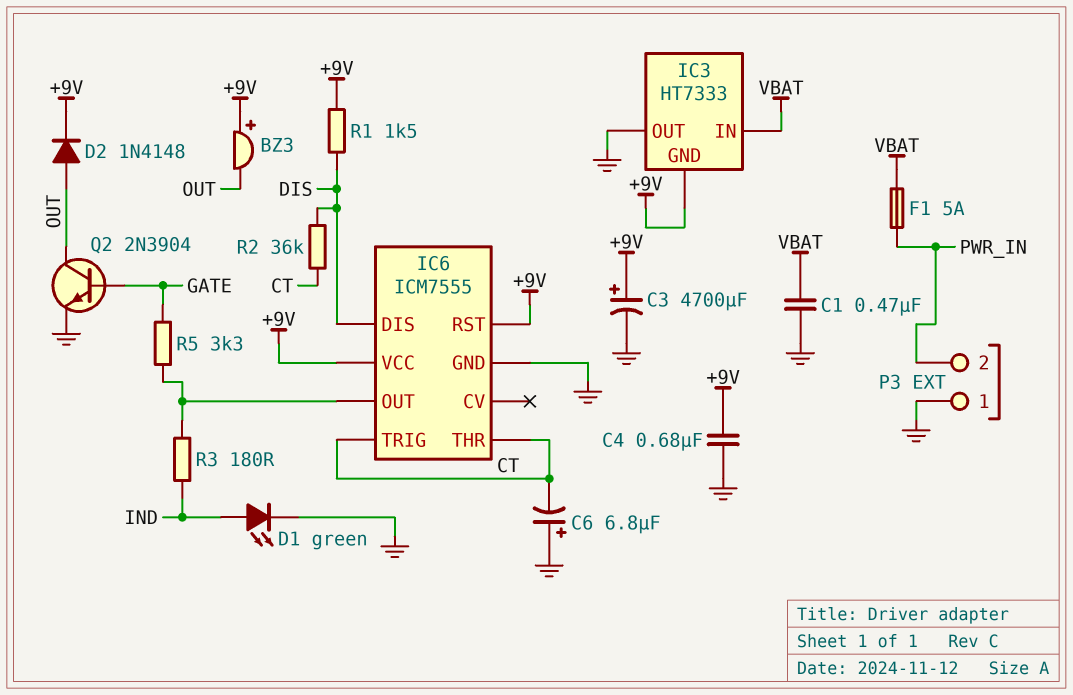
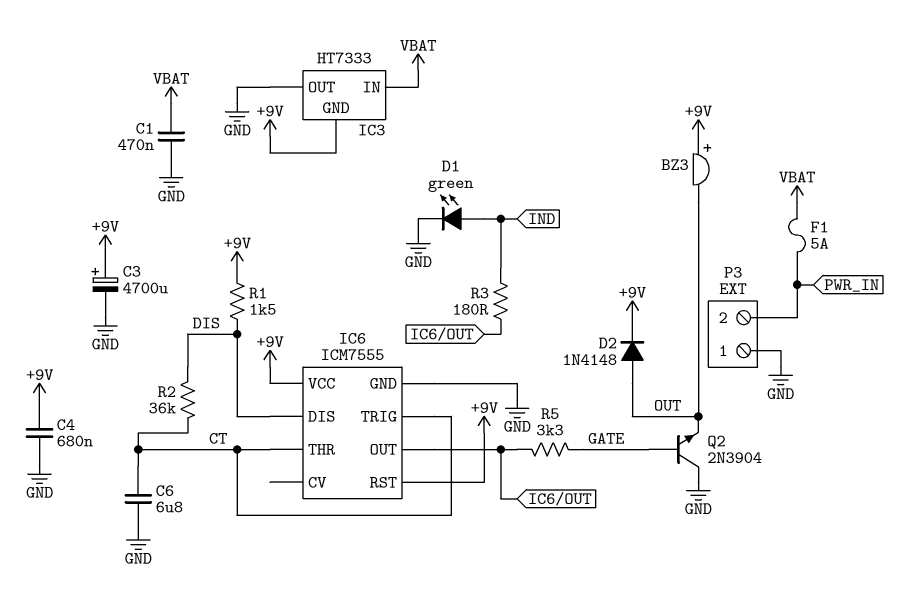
C6: 6.8uF (plus GND, minus CT) -> 6.8uF (CT, GND)
Q2: NPN 2N3904 (B GATE, C OUT, E GND) -> NPN 2N3904 (B GATE, C GND, E OUT)

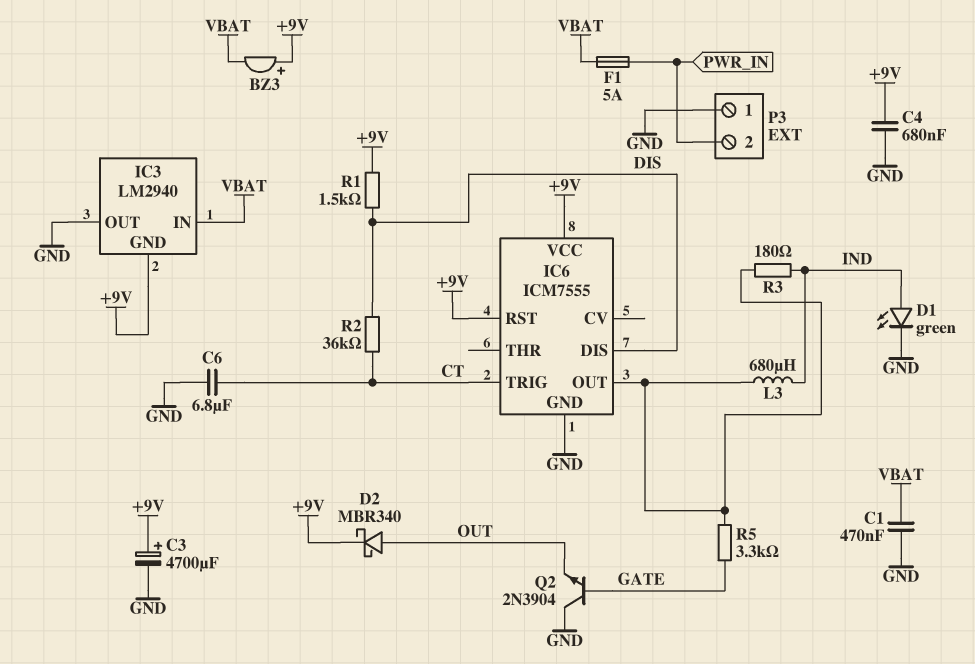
BZ3: buzzer (plus +9V, minus OUT) -> buzzer (plus +9V, minus VBAT)
D2: diode 1N4148 (A OUT, K +9V) -> schottky MBR340 (A OUT, K +9V)
IC3: HT7333 -> LM2940
IC6 pin THR: CT -> none
L3: none -> 680uH (IC6/OUT, IND)

